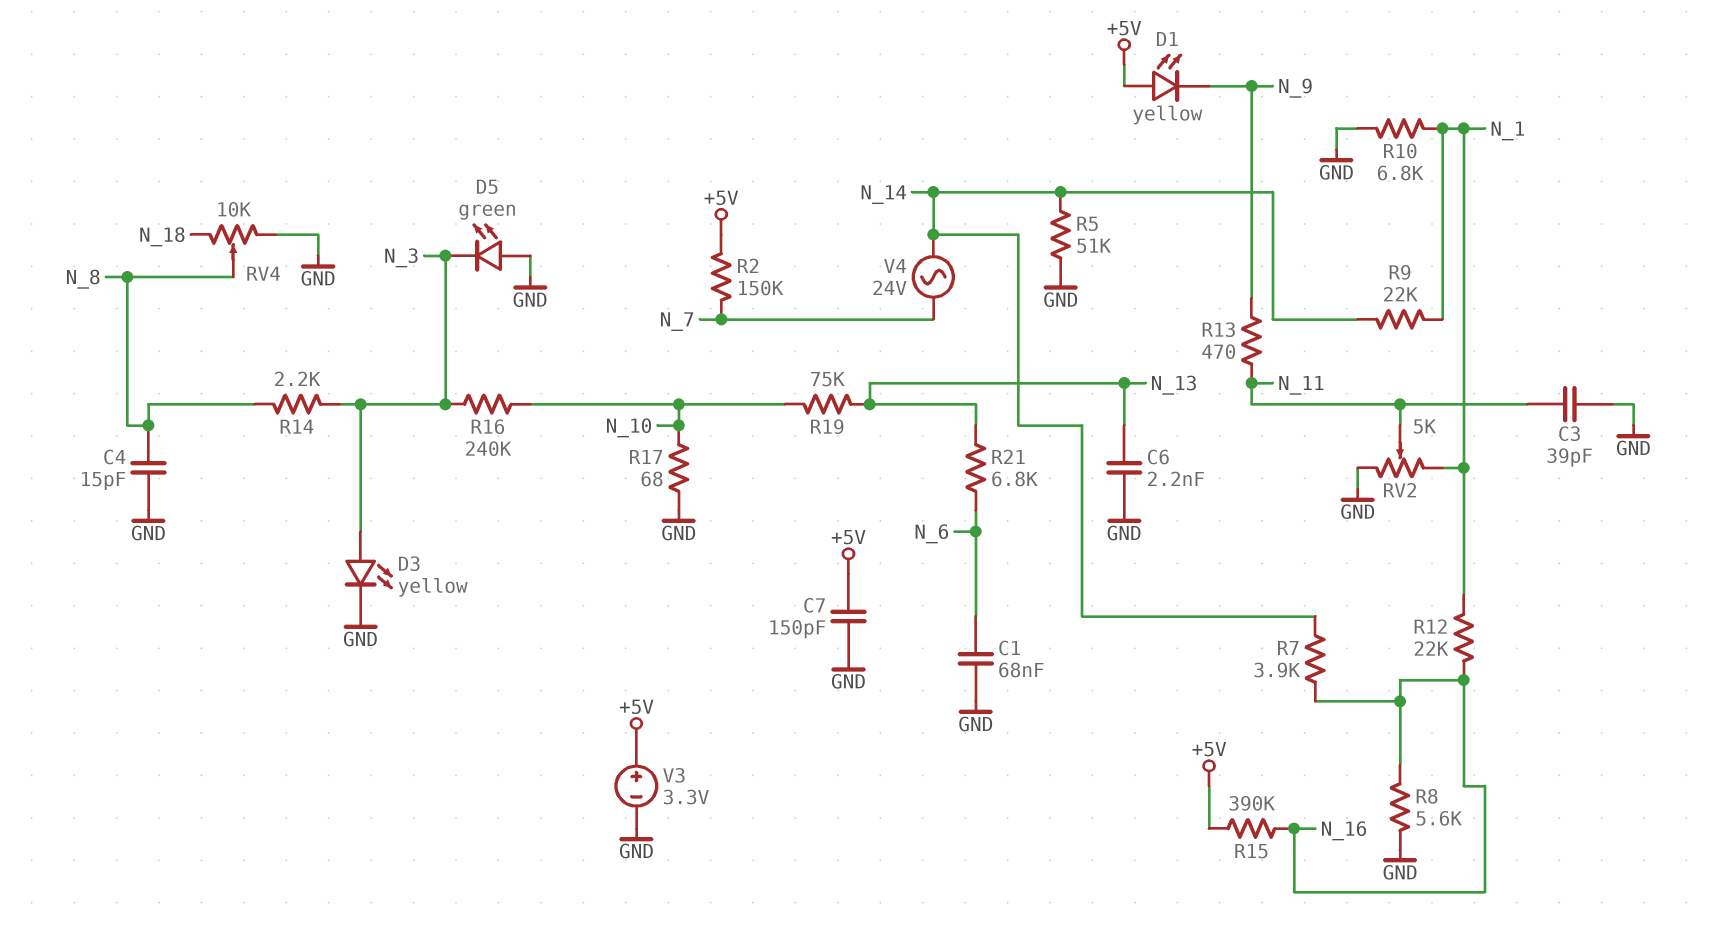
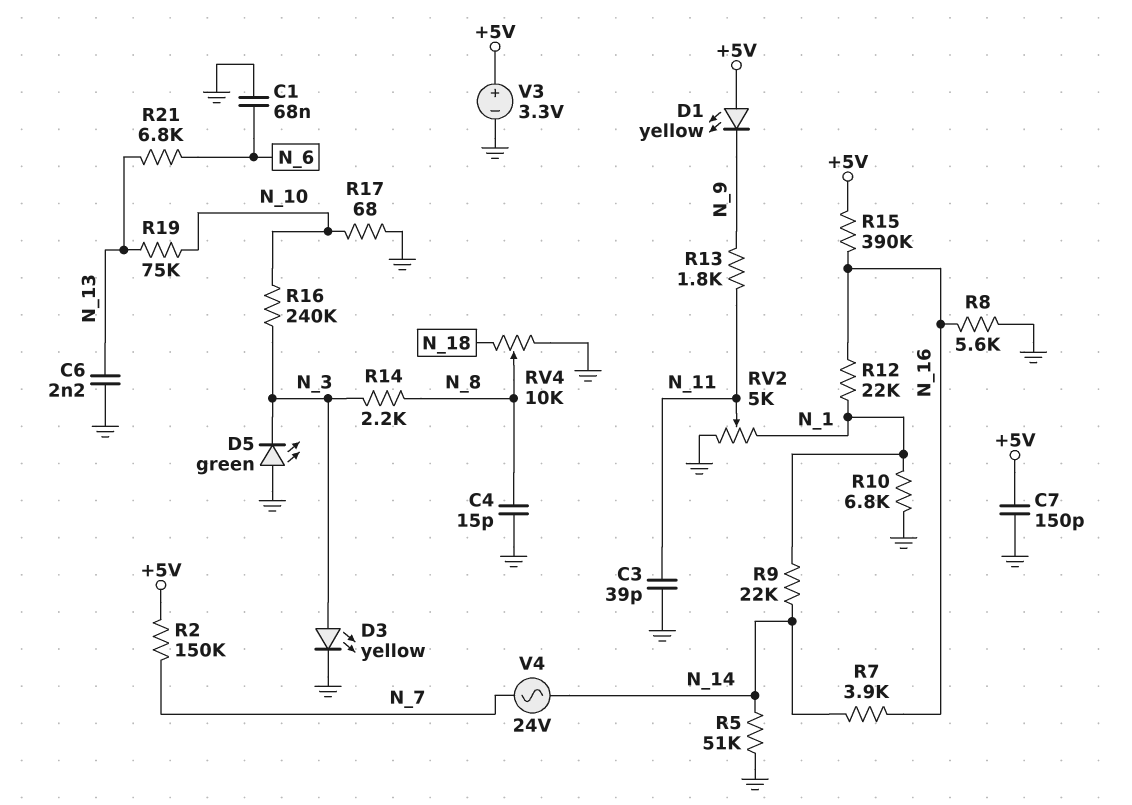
R13: 470 (N_9, N_11) -> 1.8k (N_9, N_11)

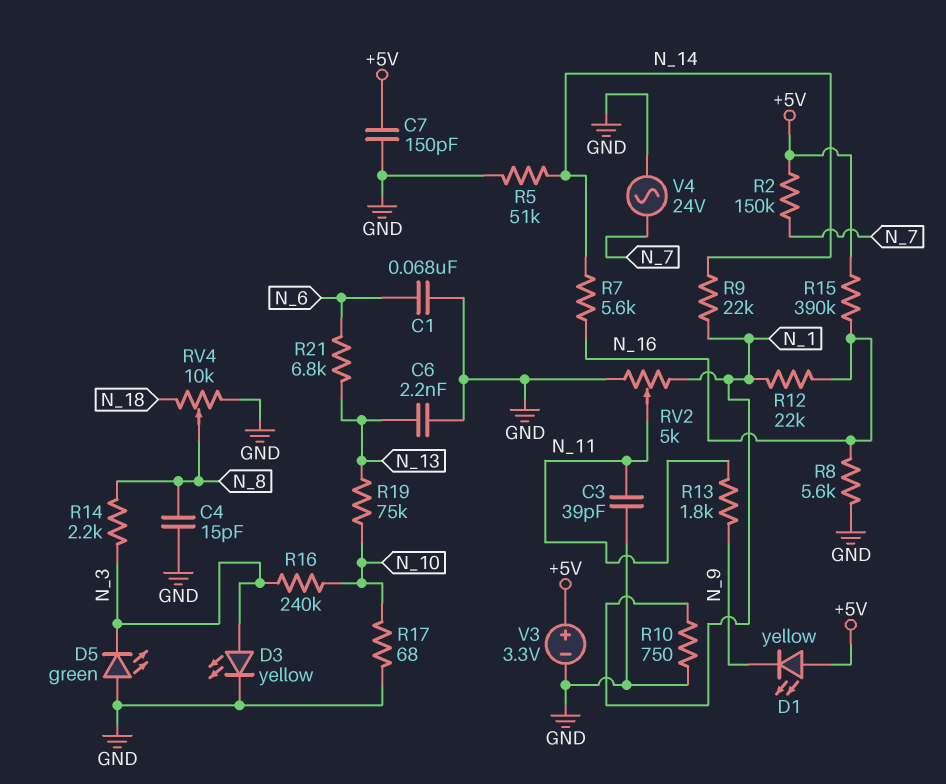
R7: 3.9k (N_14, N_16) -> 5.6k (N_14, N_16)
R10: 6.8k (GND, N_1) -> 750 (GND, N_1)
V4: AC 24V (N_7, N_14) -> AC 24V (GND, N_7)

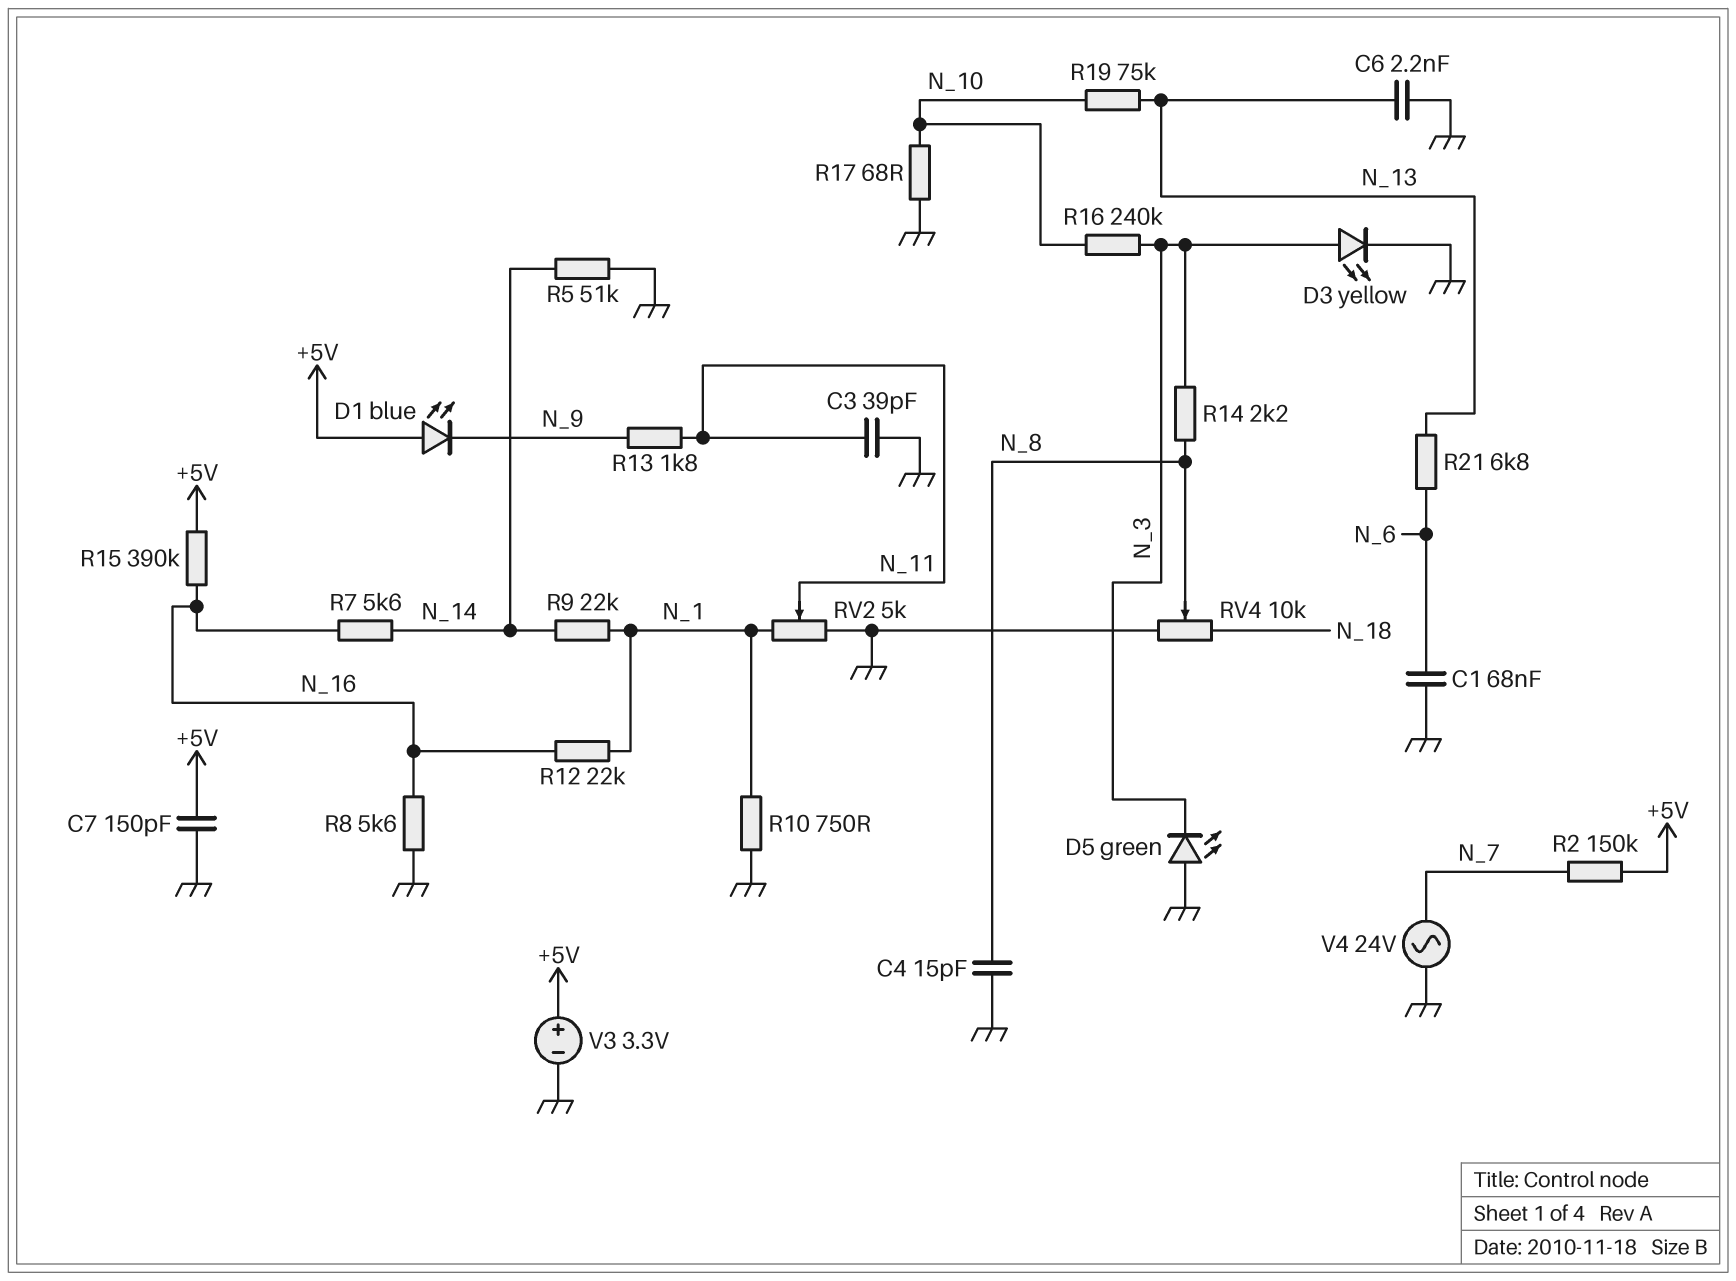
D1: LED yellow (A +5V, K N_9) -> LED blue (A +5V, K N_9)

